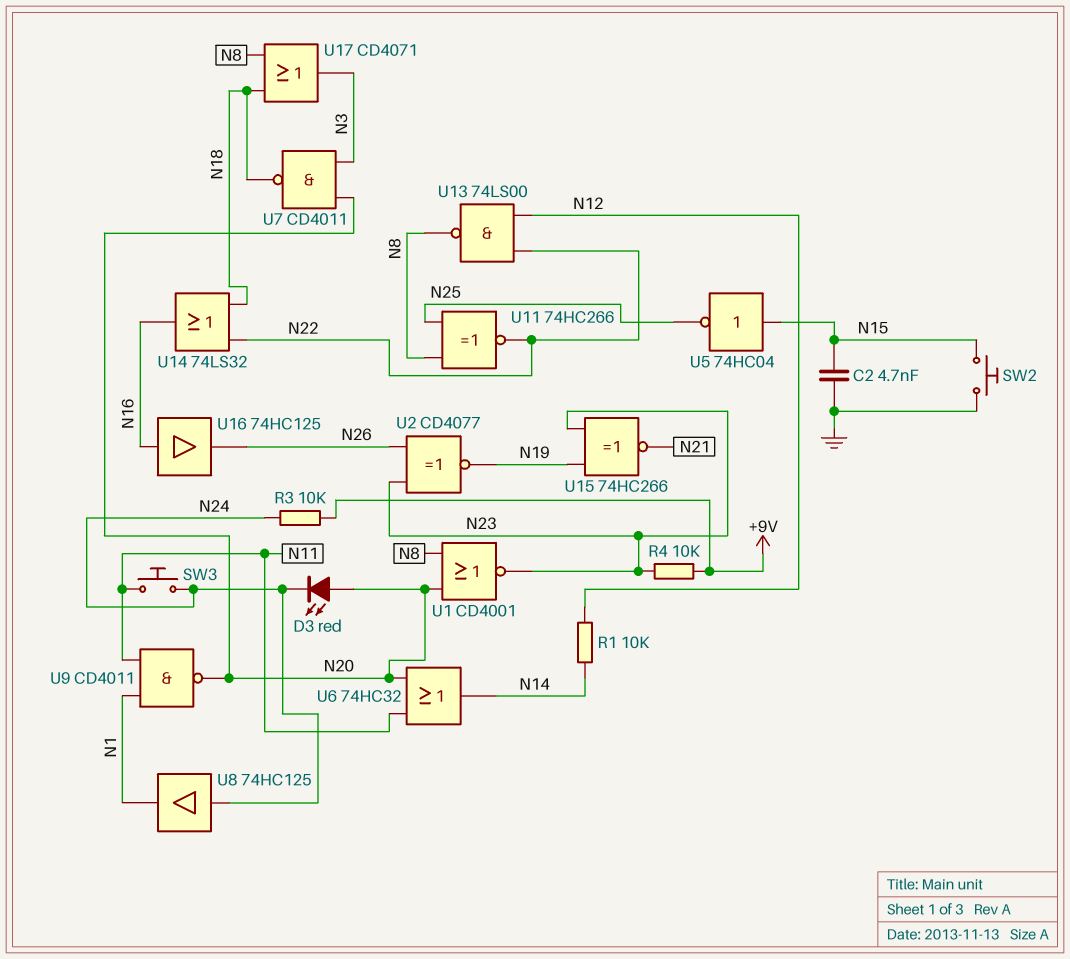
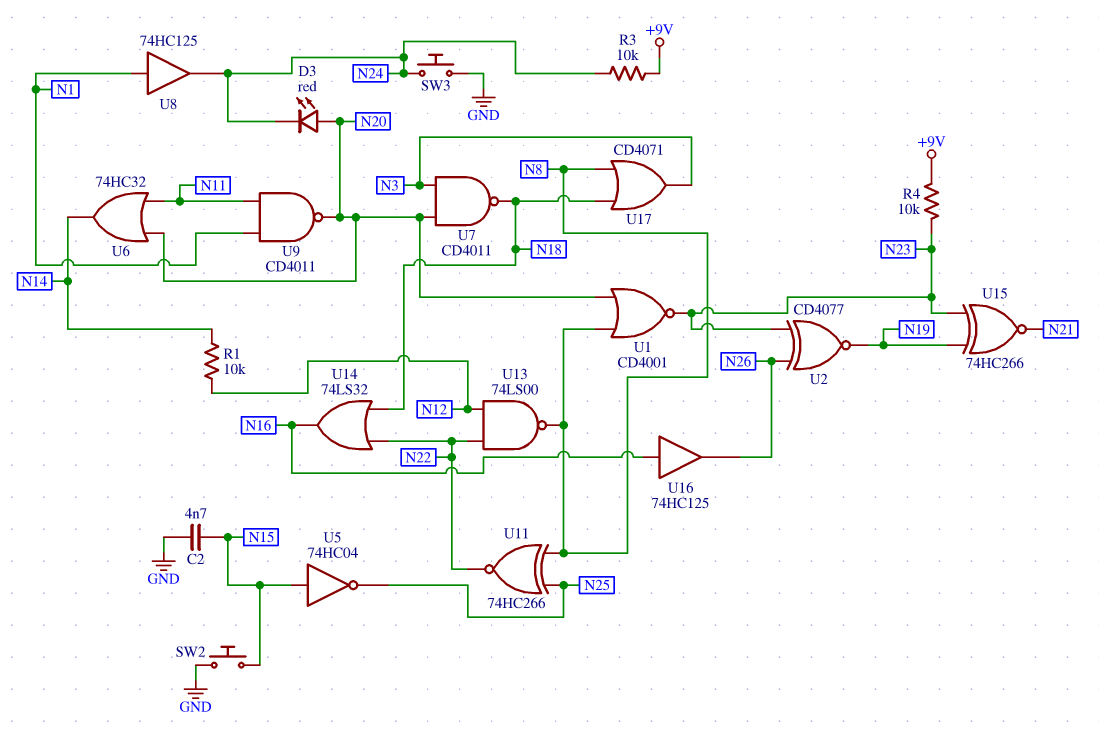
SW3: button (N11, N24) -> button (GND, N24)
U8: buffer 74HC125 (in N24, out N1) -> buffer 74HC125 (in N1, out N24)

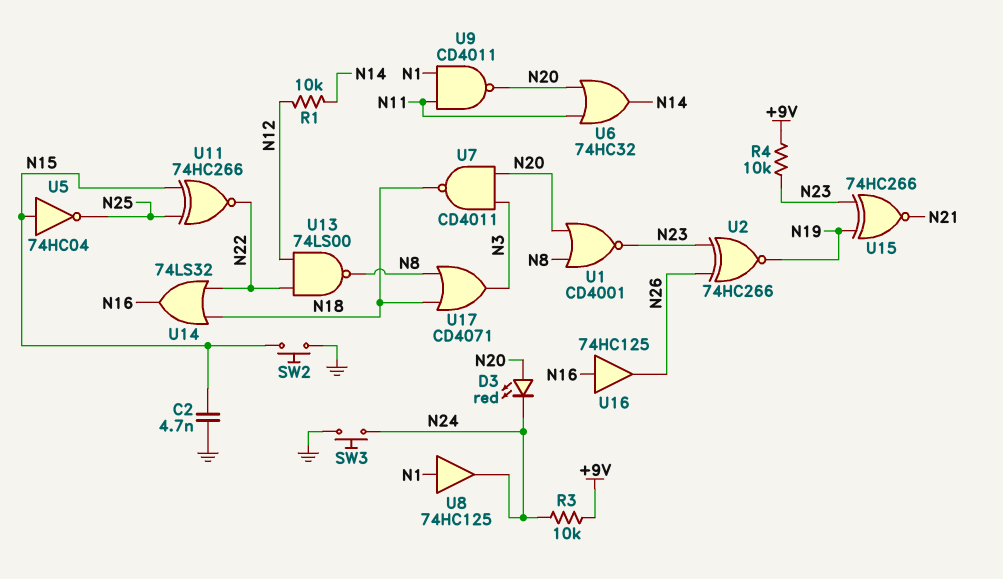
U2: XNOR CD4077 (in N23, in N26, out N19) -> XNOR 74HC266 (in N23, in N26, out N19)
U11: XNOR 74HC266 (in N8, in N25, out N22) -> XNOR 74HC266 (in N15, in N25, out N22)

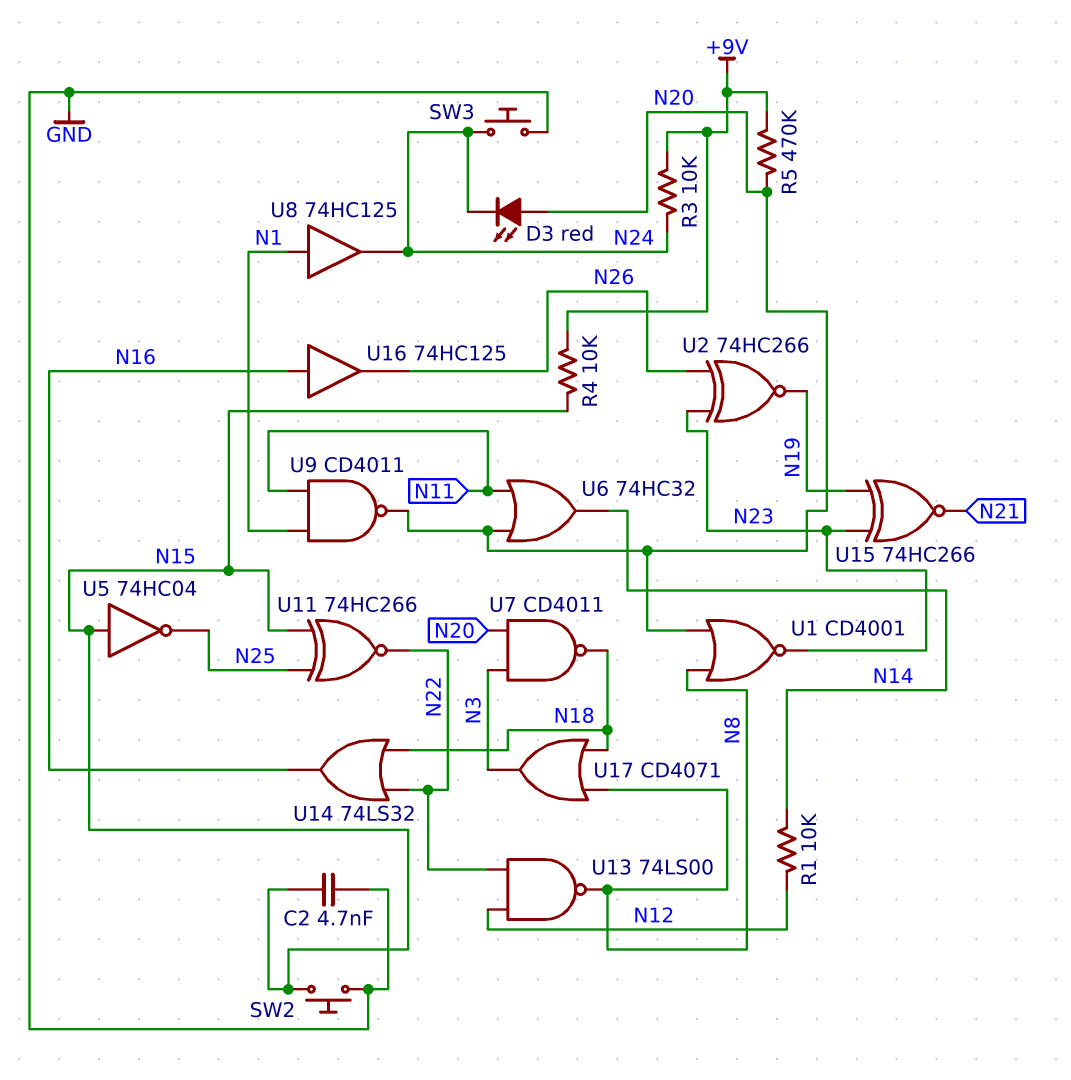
R4: 10k (+9V, N23) -> 10k (+9V, N15)
R5: none -> 470k (+9V, N20)

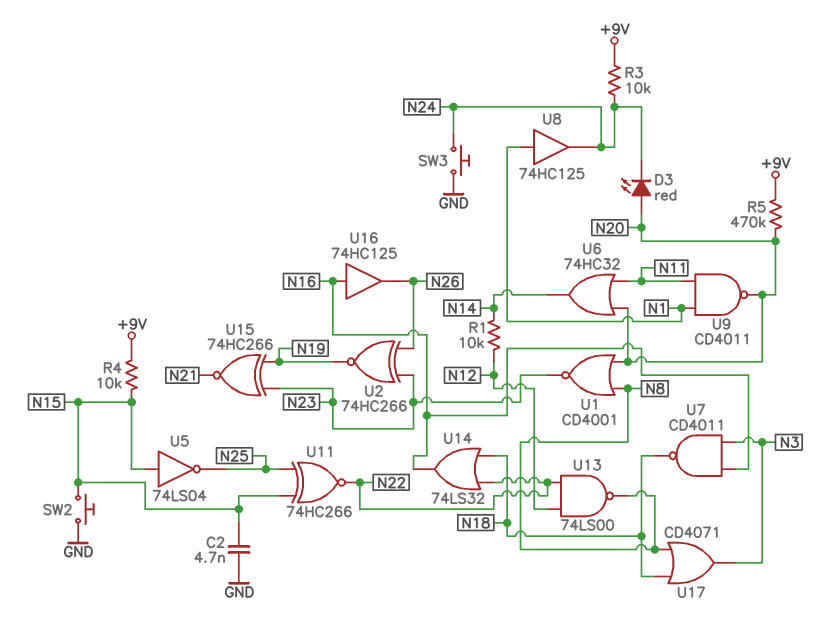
U5: NOT 74HC04 (in N15, out N25) -> NOT 74LS04 (in N15, out N25)
U7: NAND CD4011 (in N3, in N20, out N18) -> NAND CD4011 (in N3, in N16, out N18)

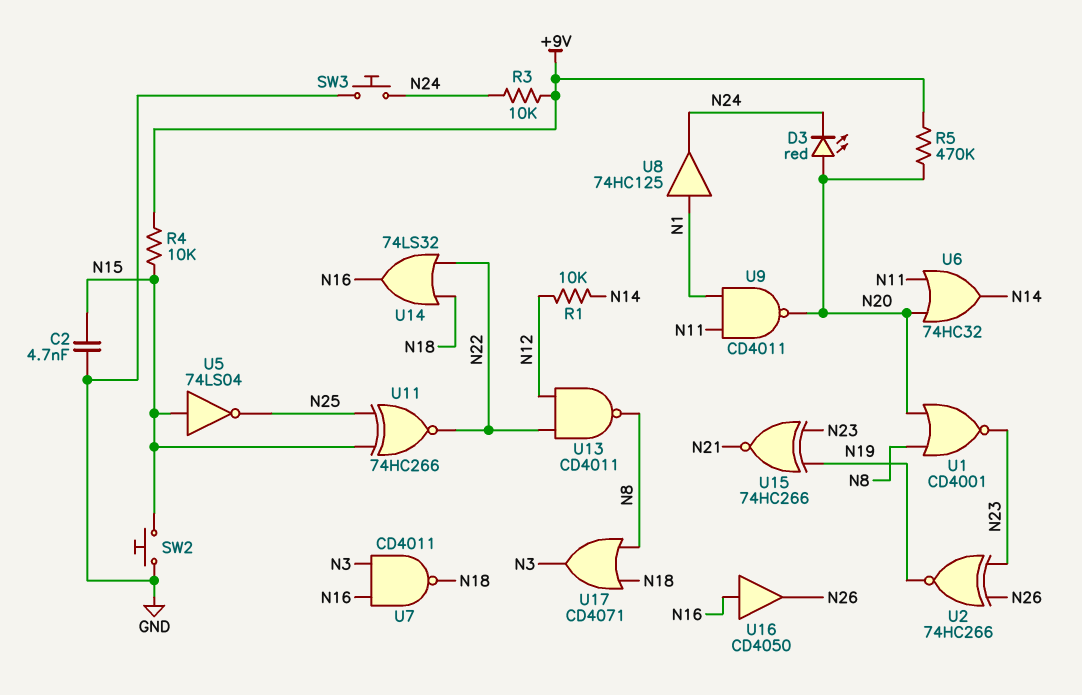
U13: NAND 74LS00 (in N12, in N22, out N8) -> NAND CD4011 (in N12, in N22, out N8)
U16: buffer 74HC125 (in N16, out N26) -> buffer CD4050 (in N16, out N26)

